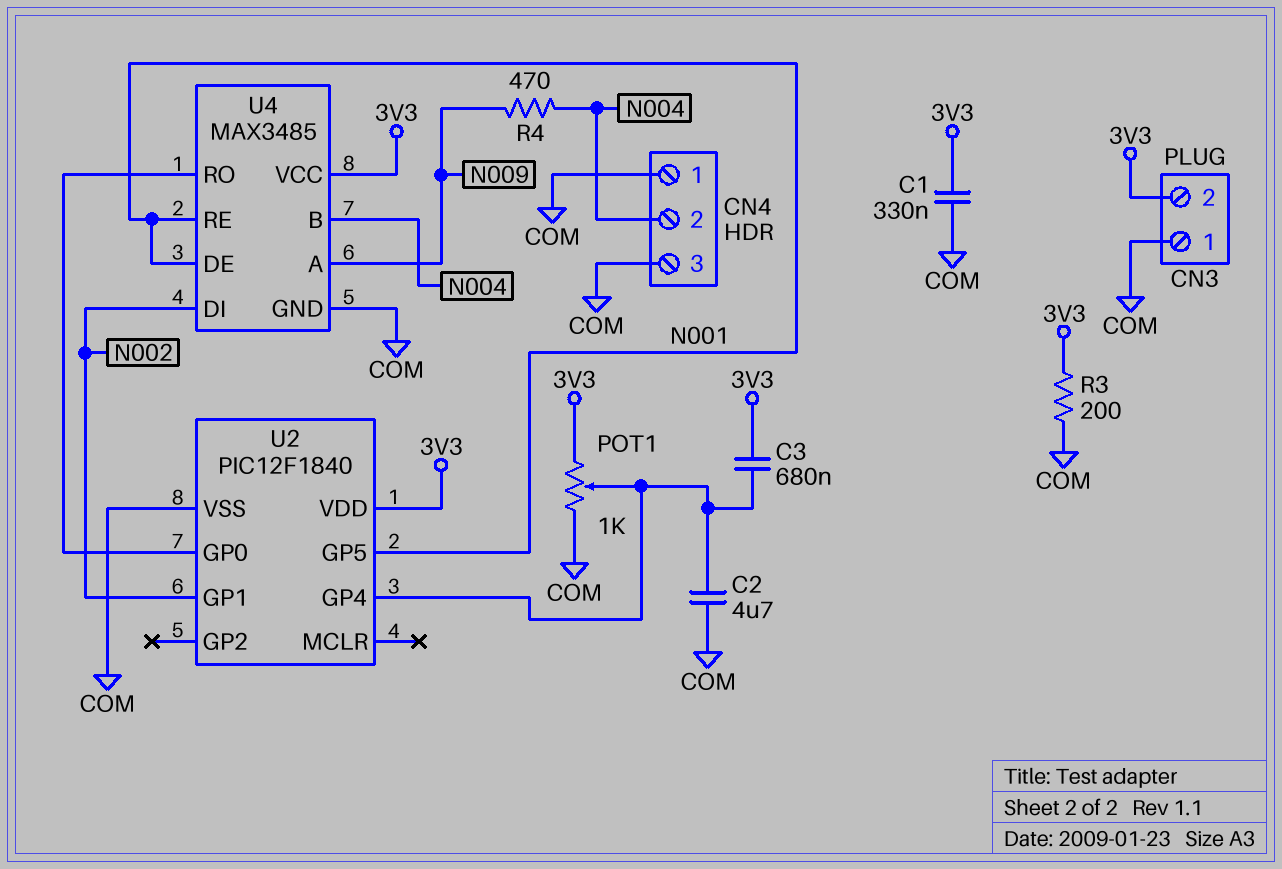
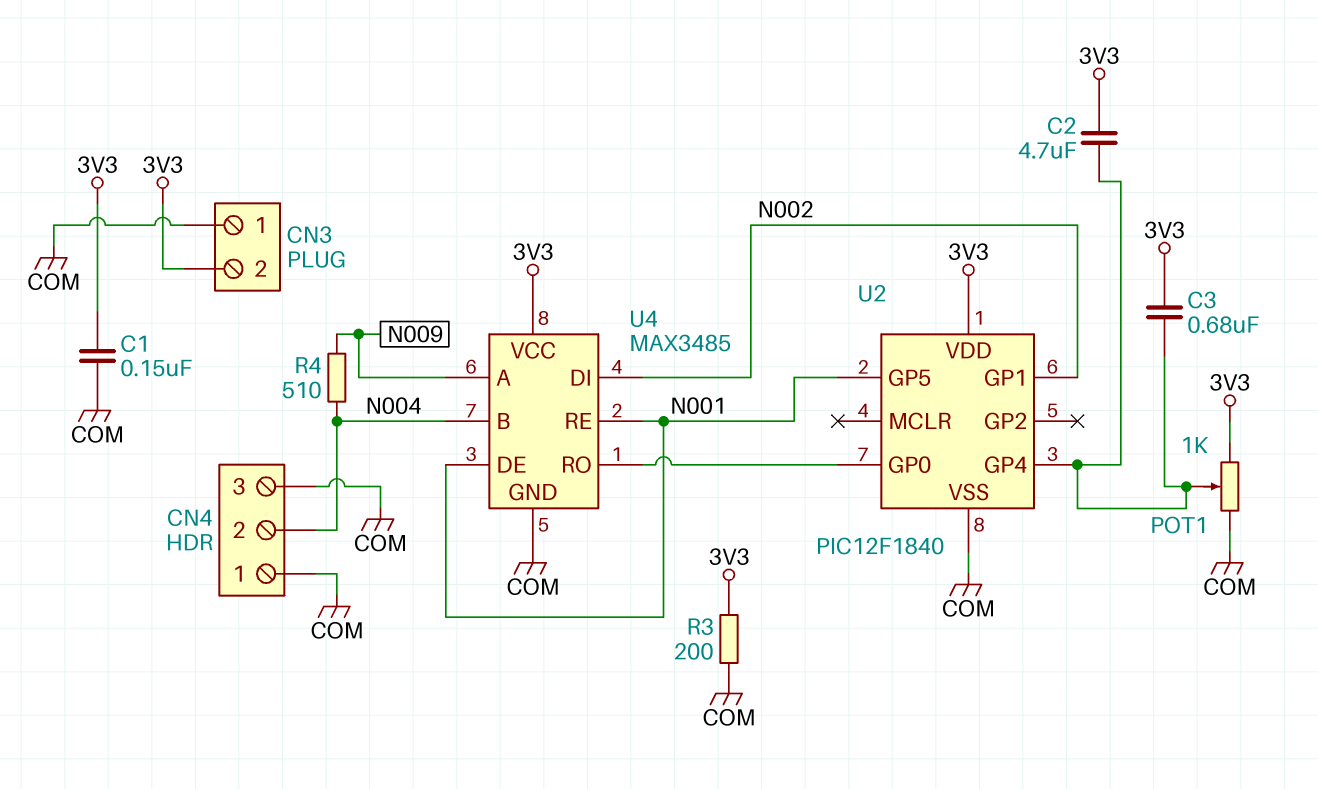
C1: 330nF (3V3, COM) -> 150nF (3V3, COM)
C2: 4.7uF (COM, U2/GP4) -> 4.7uF (3V3, U2/GP4)
R4: 470 (N004, N009) -> 510 (N004, N009)

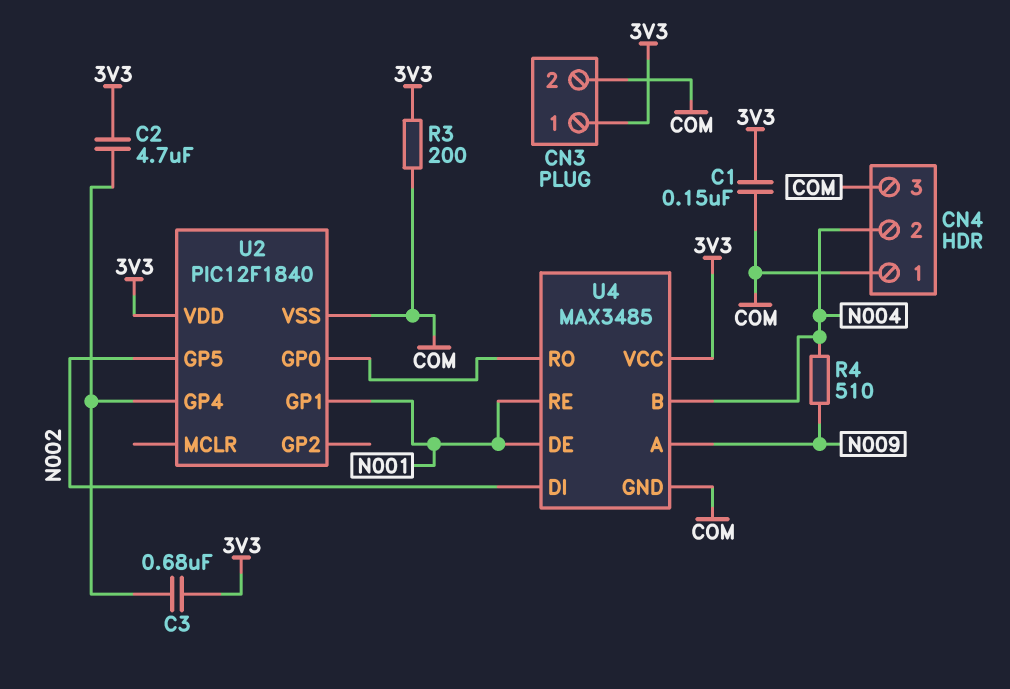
CN3 pin 1: COM -> 3V3
CN3 pin 2: 3V3 -> COM
POT1: 1k (3V3, COM, wiper U2/GP4) -> none
U2 pin GP1: N002 -> N001
U2 pin GP5: N001 -> N002

